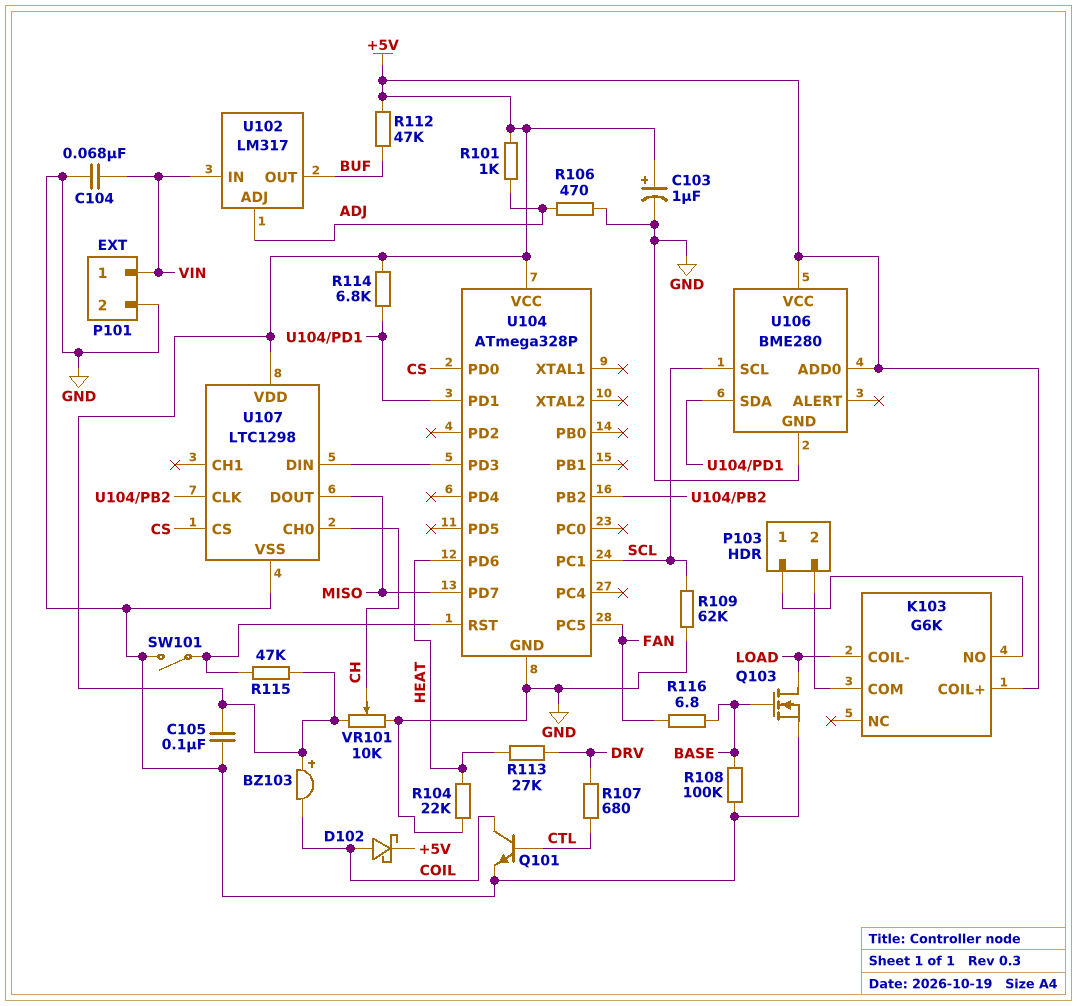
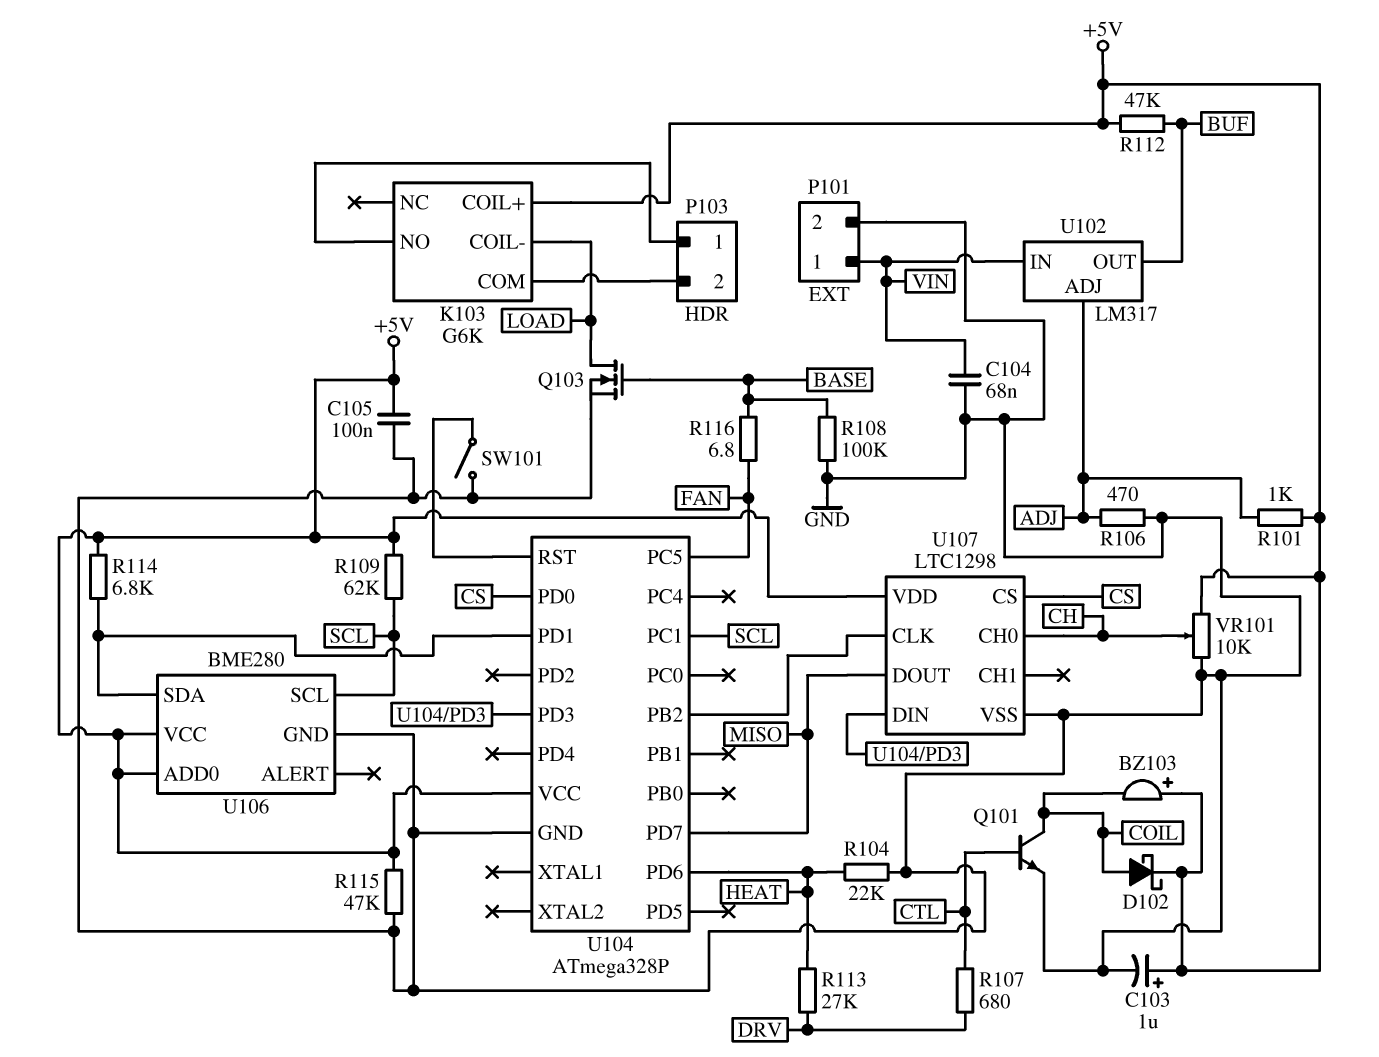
R109: 62k (GND, SCL) -> 62k (+5V, SCL)
R115: 47k (+5V, U104/RST) -> 47k (+5V, GND)

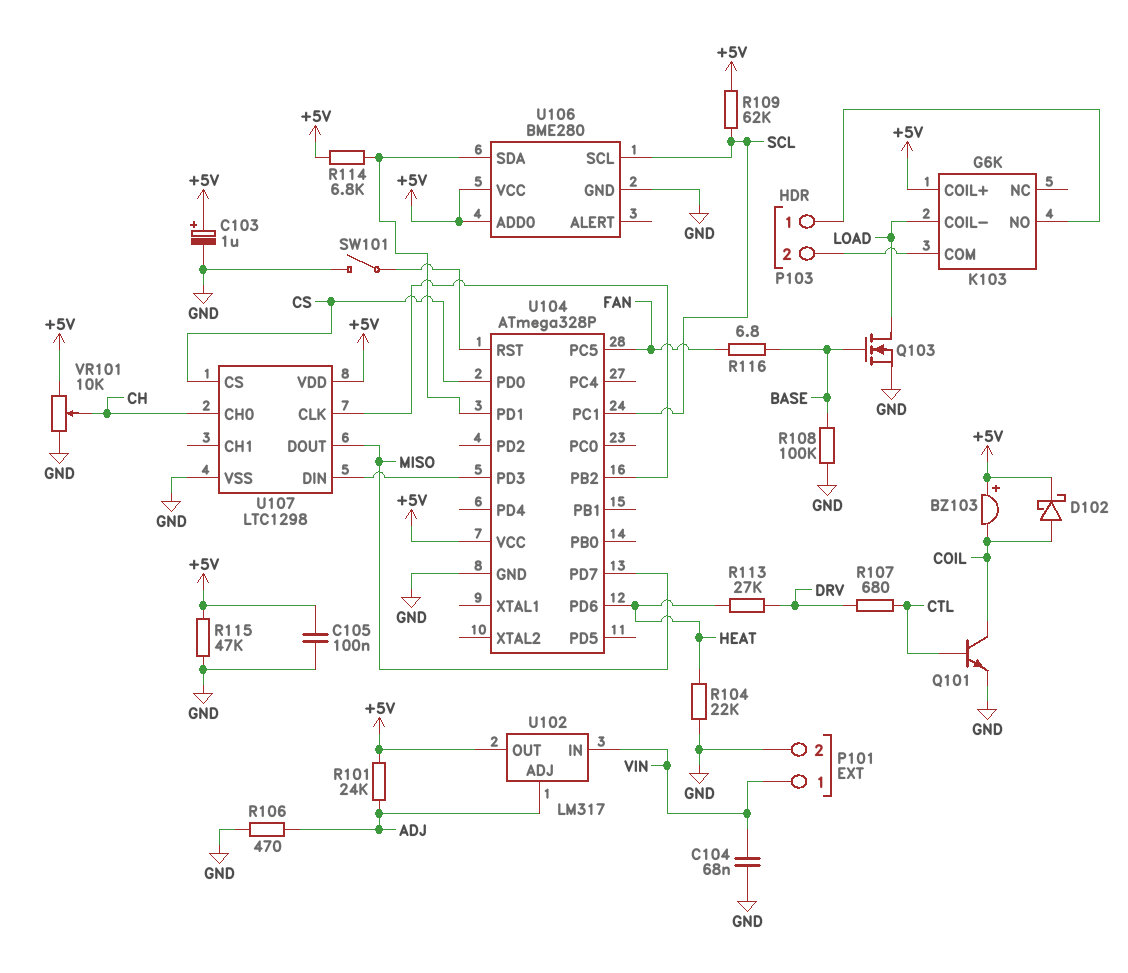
R101: 1k (+5V, ADJ) -> 24k (+5V, ADJ)
R112: 47k (+5V, BUF) -> none
U102 pin OUT: BUF -> +5V

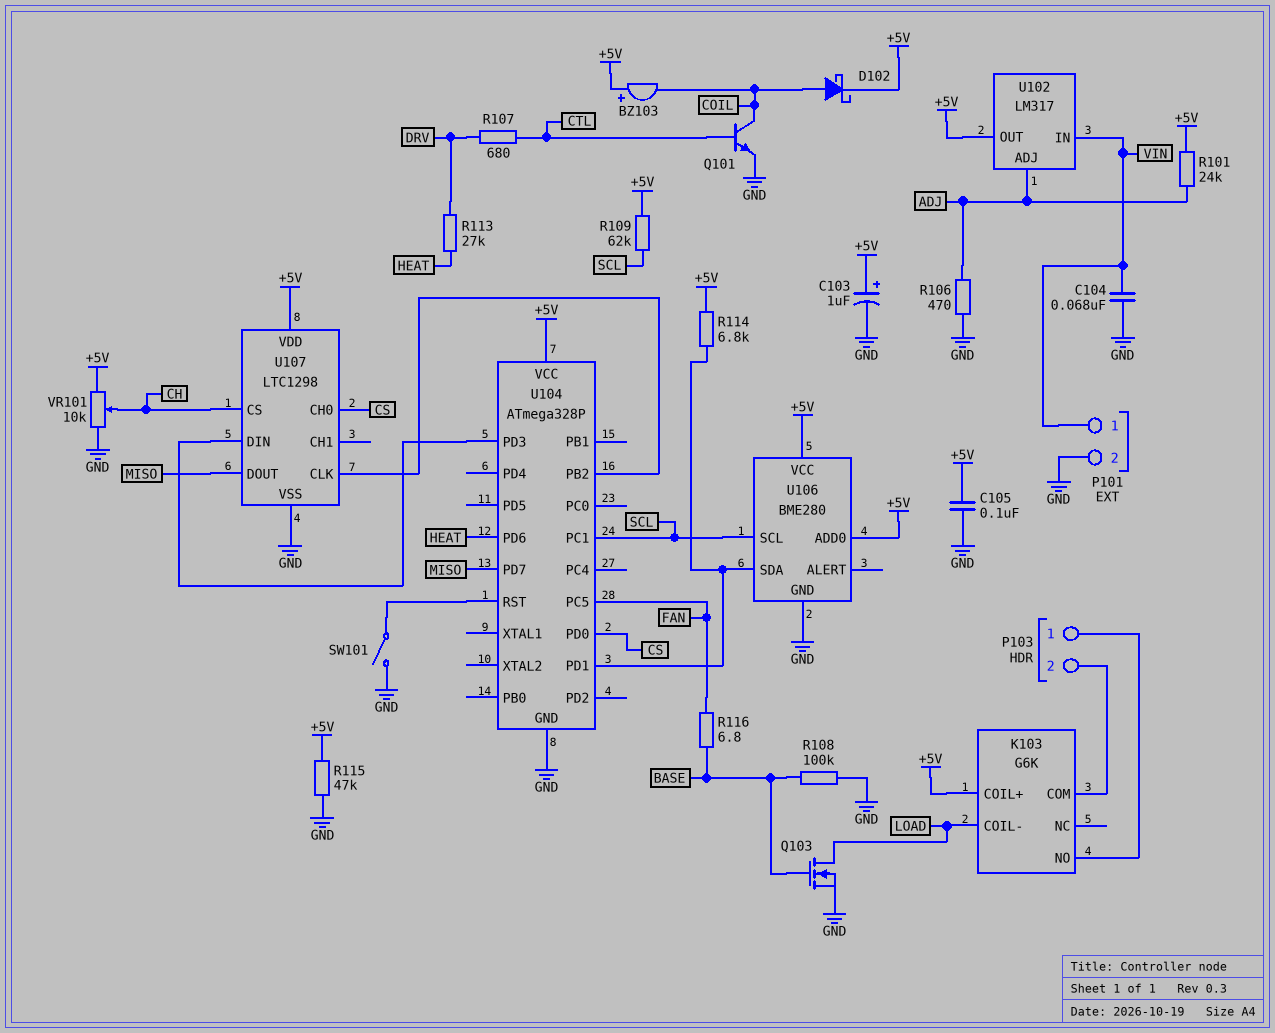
R104: 22k (GND, HEAT) -> none
U107 pin CH0: CH -> CS
U107 pin CS: CS -> CH

